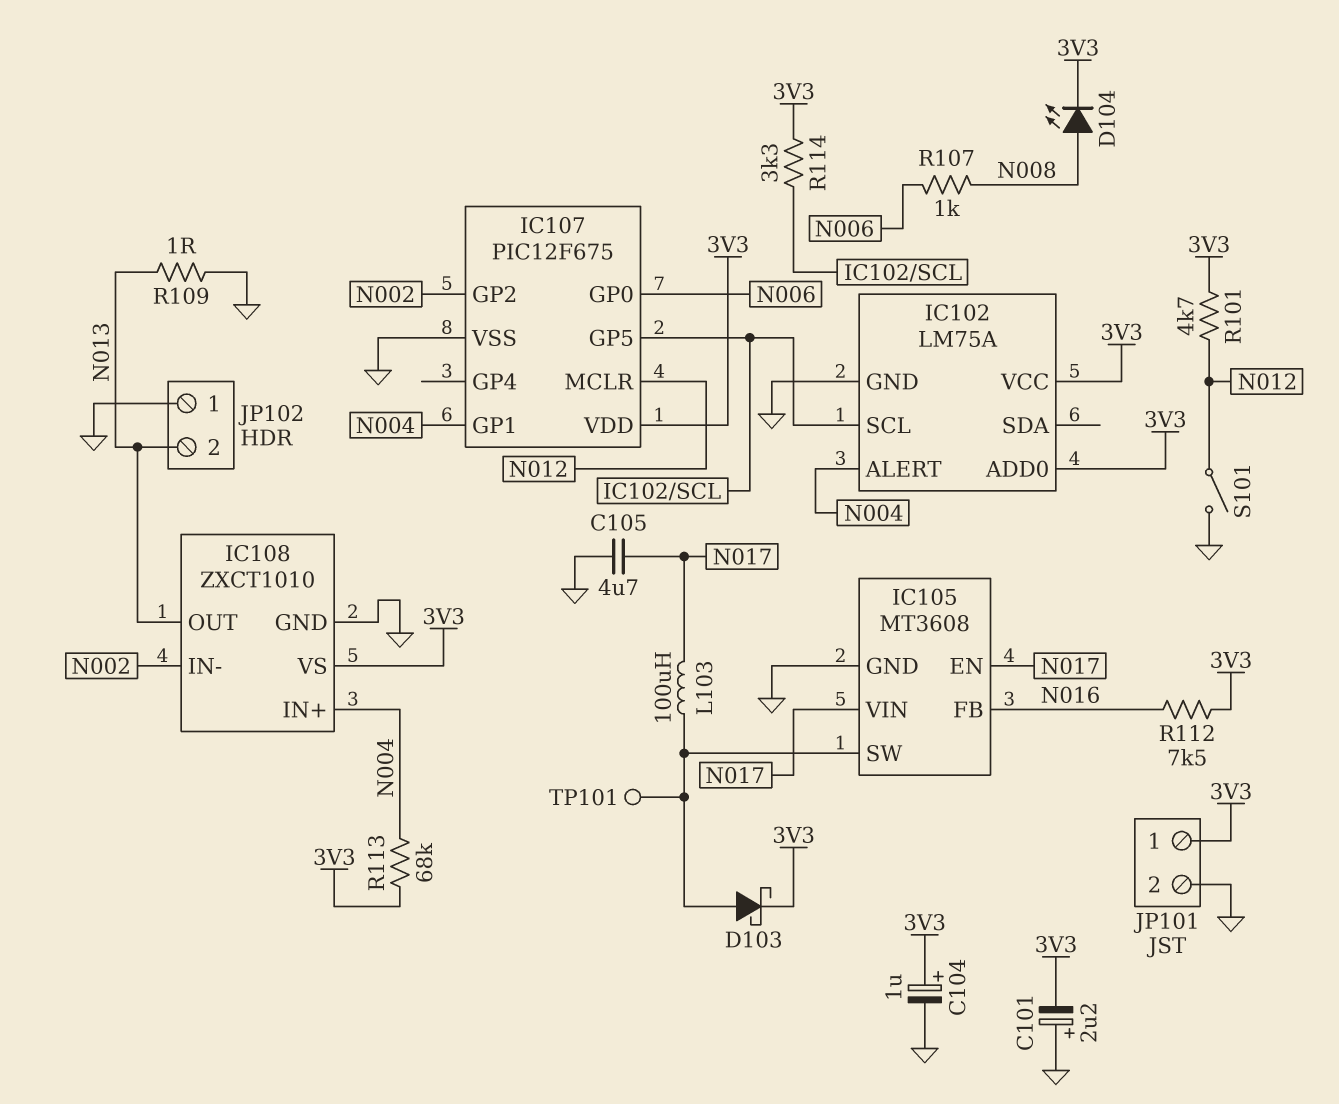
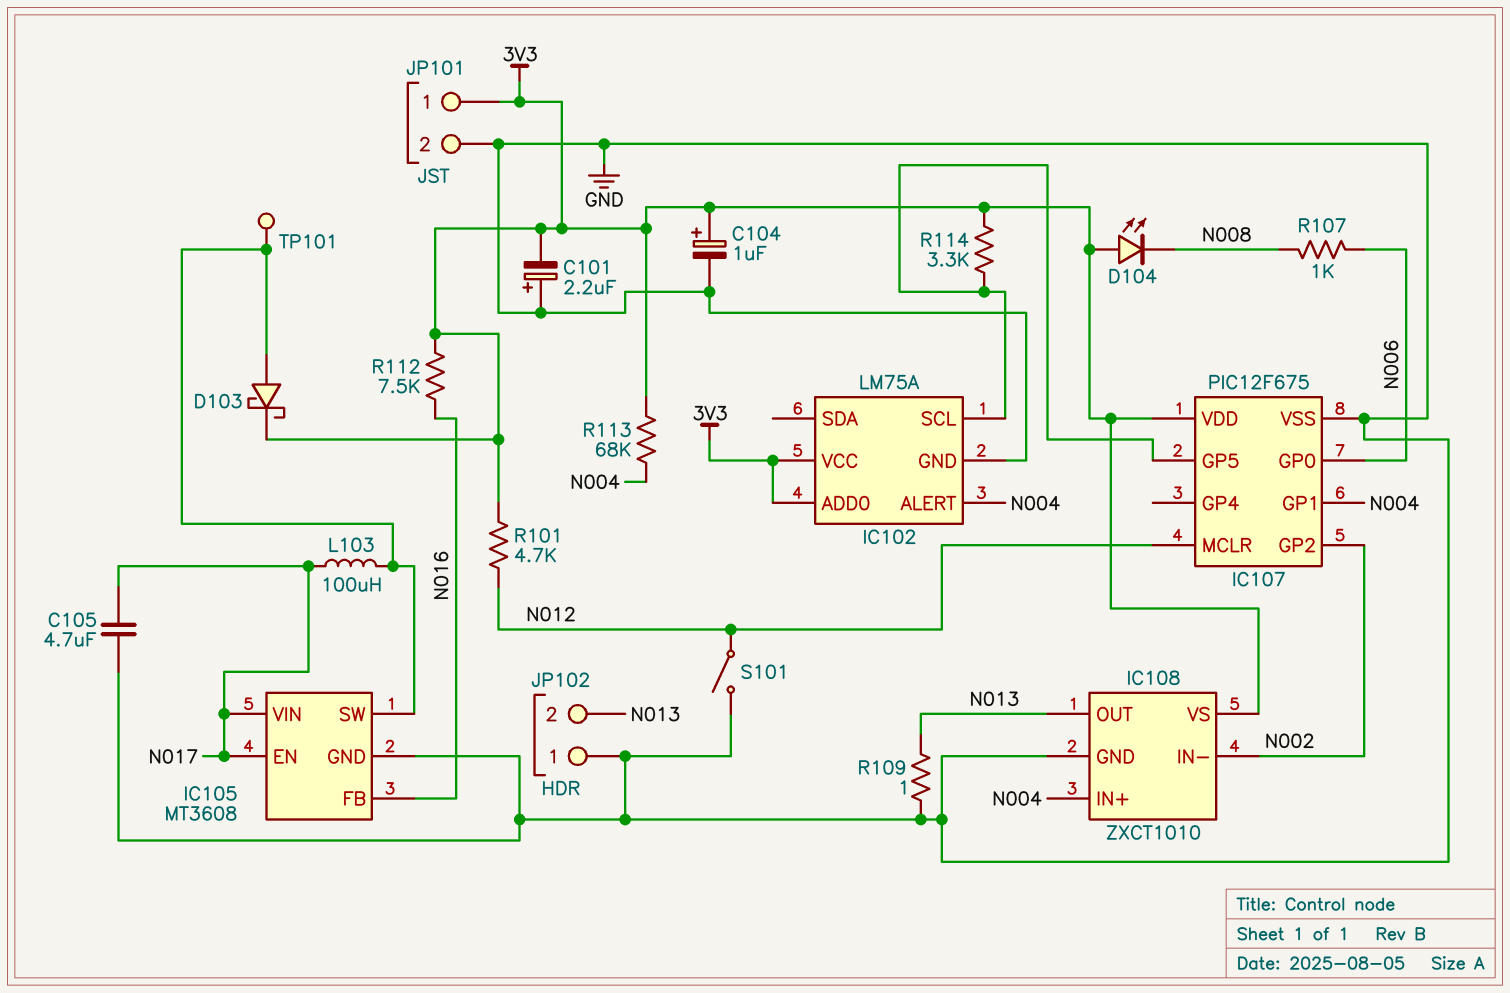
D104: LED (A N008, K 3V3) -> LED (A 3V3, K N008)

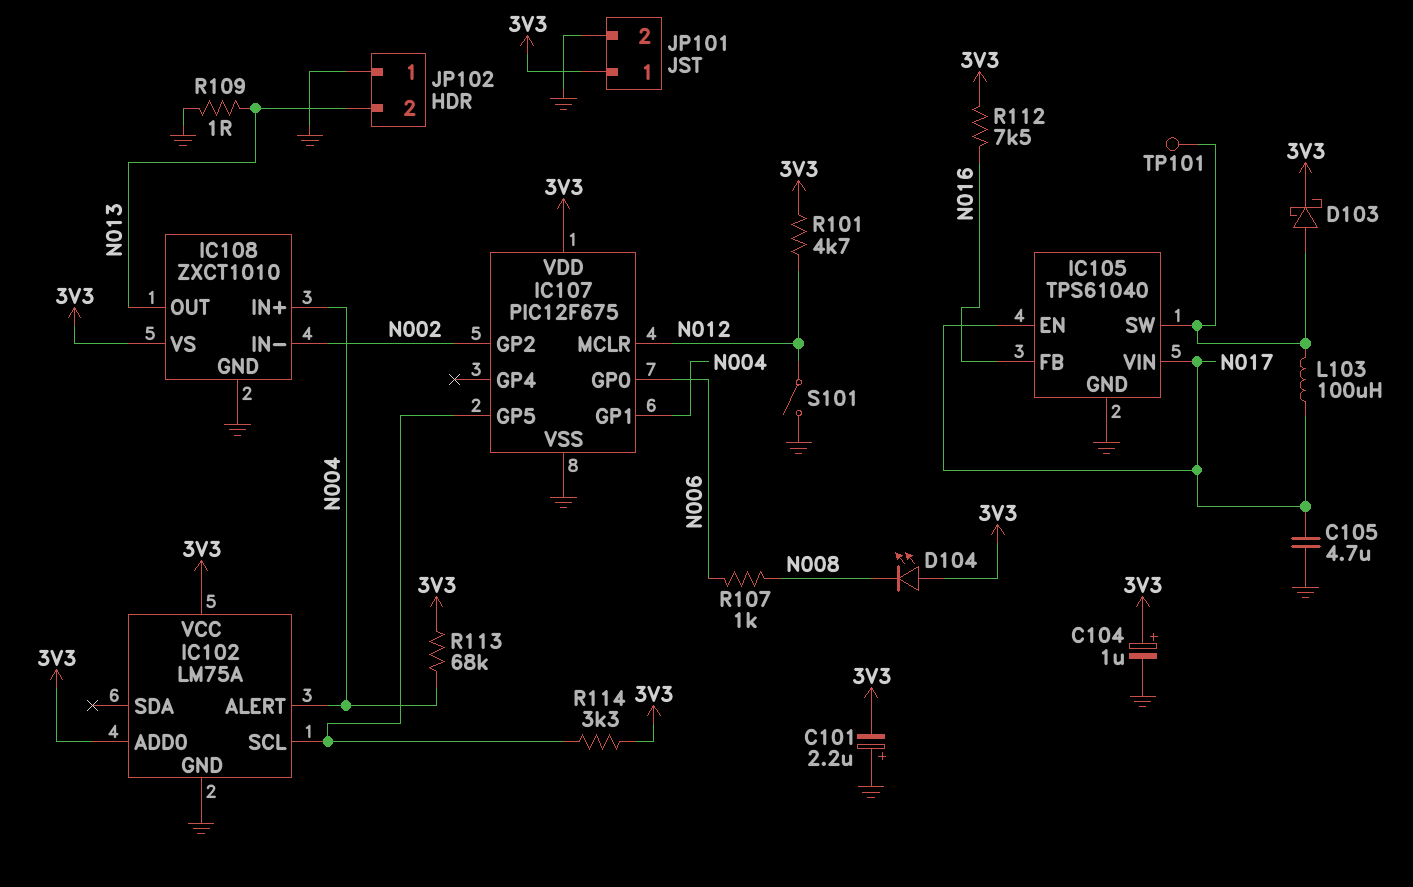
IC105: MT3608 -> TPS61040

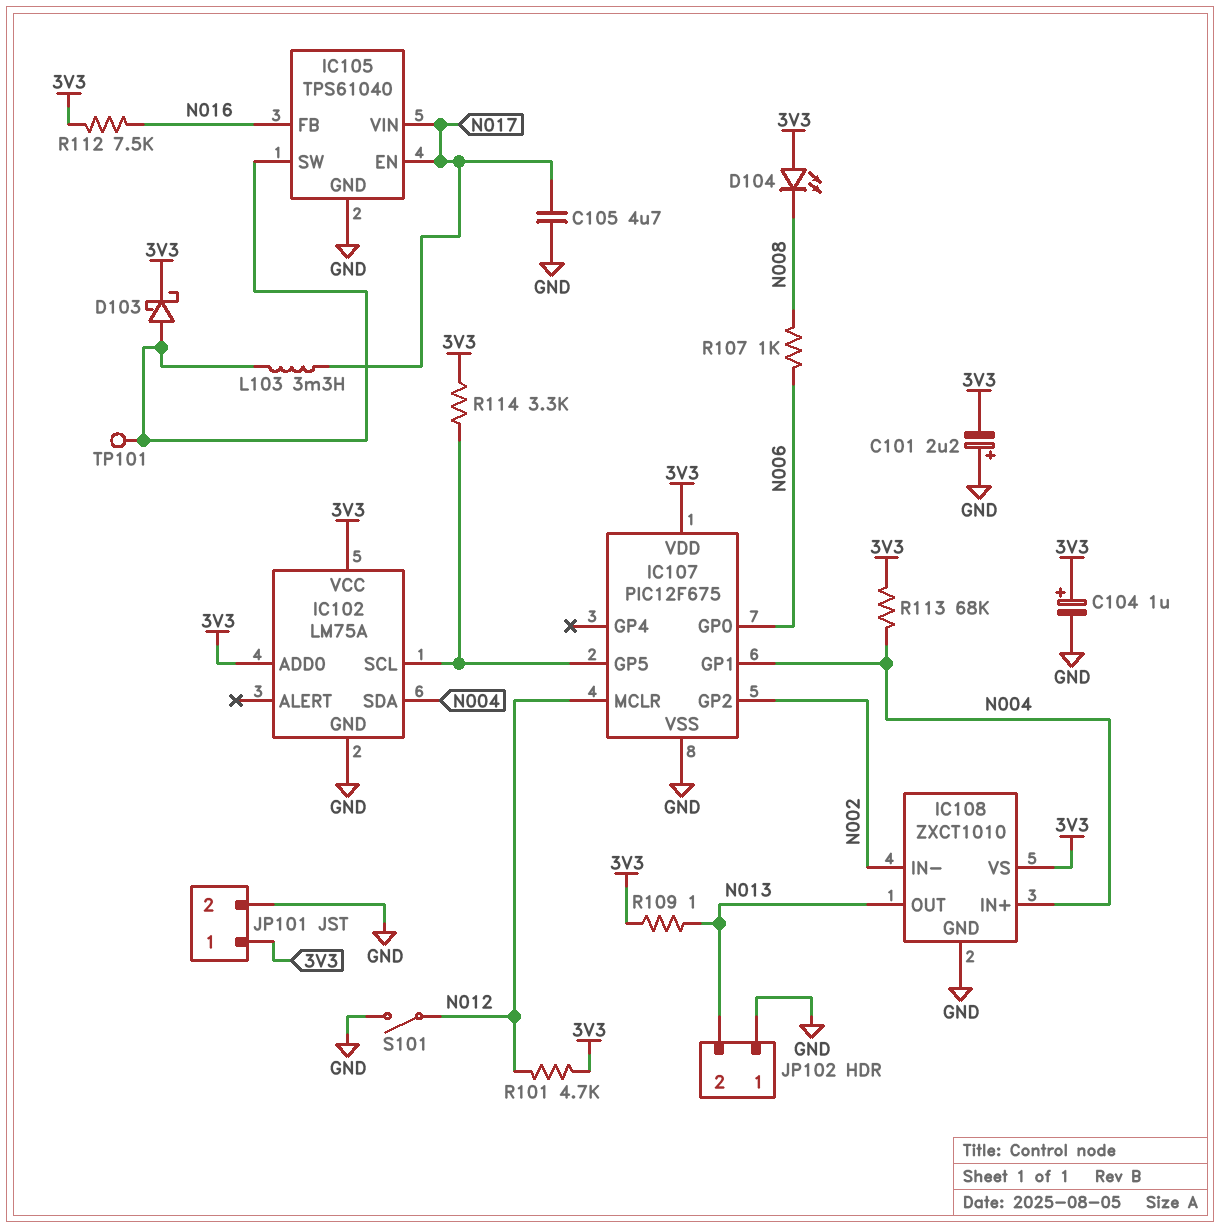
IC102 pin ALERT: N004 -> none
IC102 pin SDA: none -> N004
L103: 100uH (IC105/SW, N017) -> 3.3mH (IC105/SW, N017)
R109: 1 (GND, N013) -> 1 (3V3, N013)

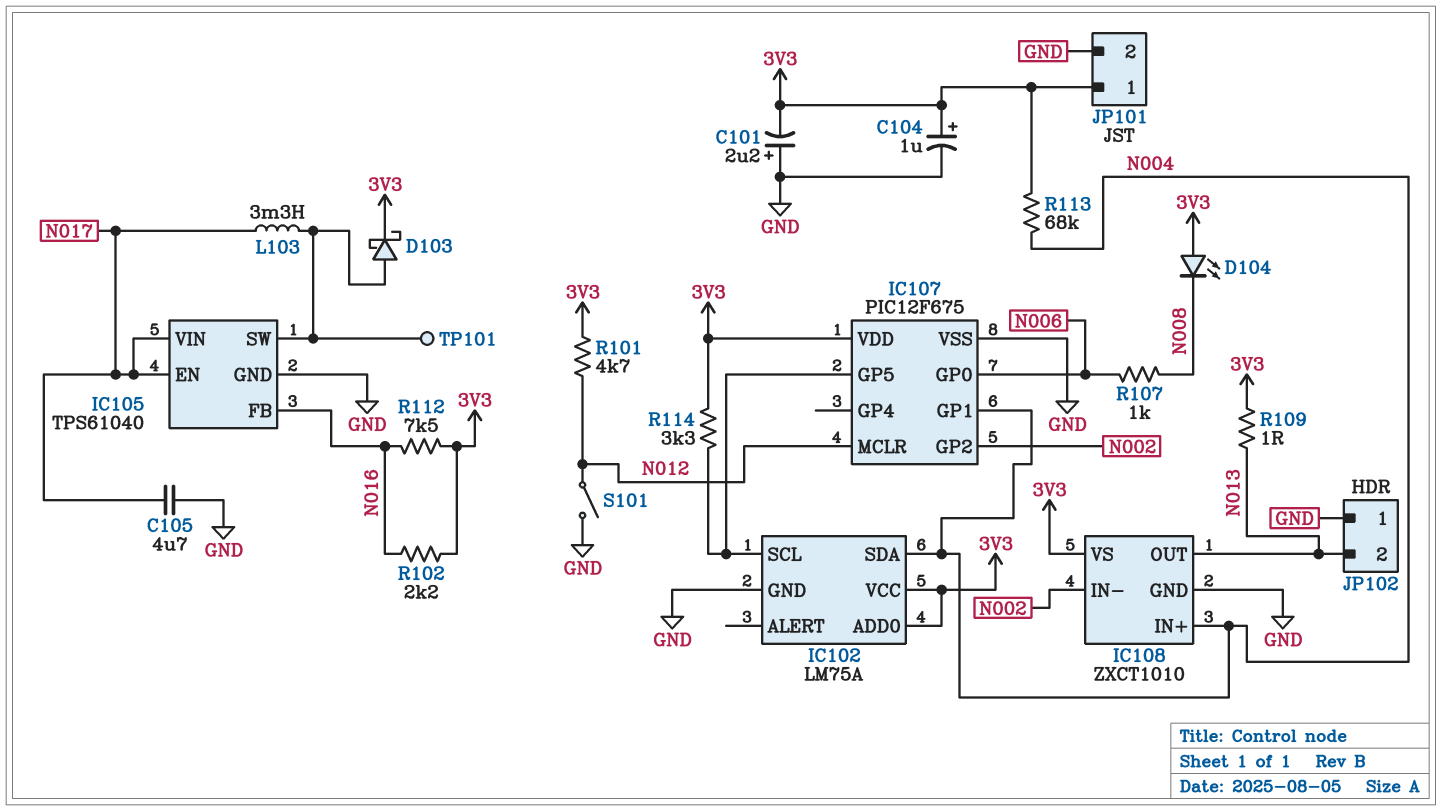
R102: none -> 2.2k (3V3, N016)

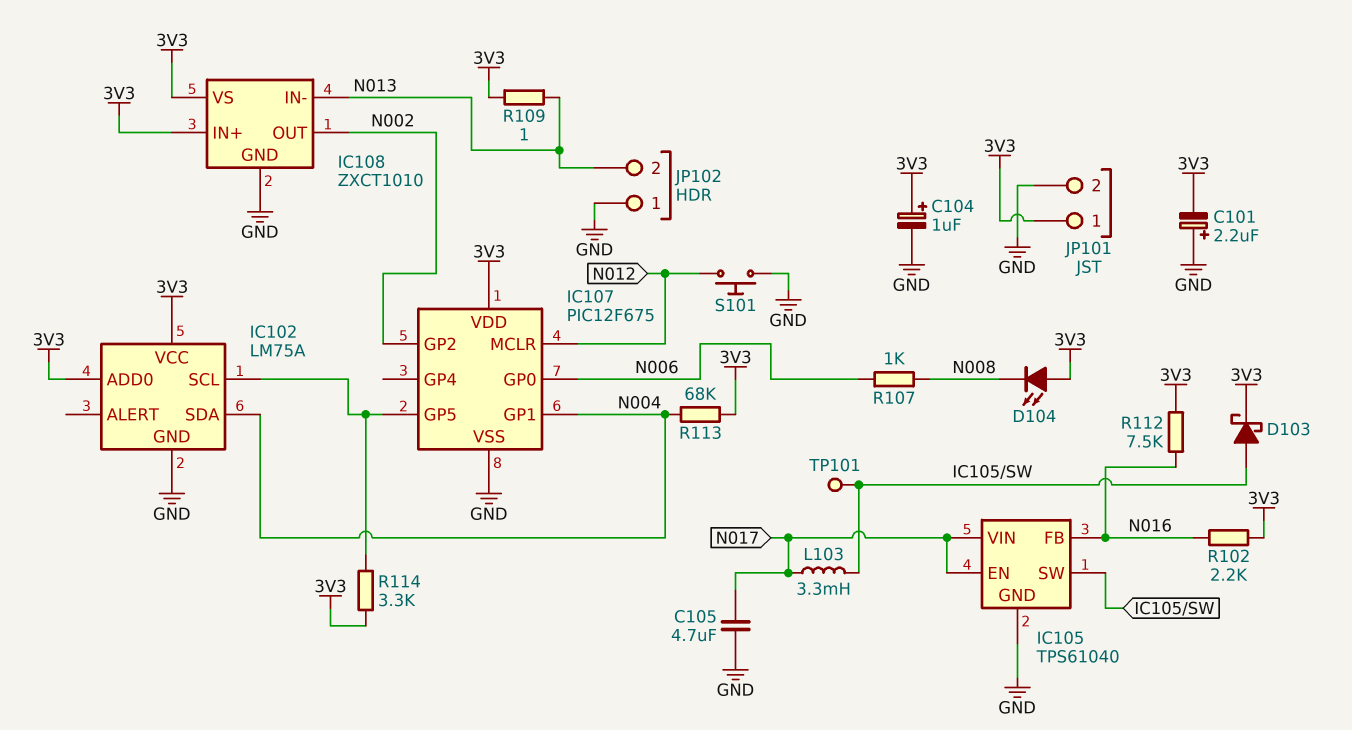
IC108 pin IN+: N004 -> 3V3
IC108 pin IN-: N002 -> N013
IC108 pin OUT: N013 -> N002
R101: 4.7k (3V3, N012) -> none
S101: switch (GND, N012) -> button (GND, N012)

